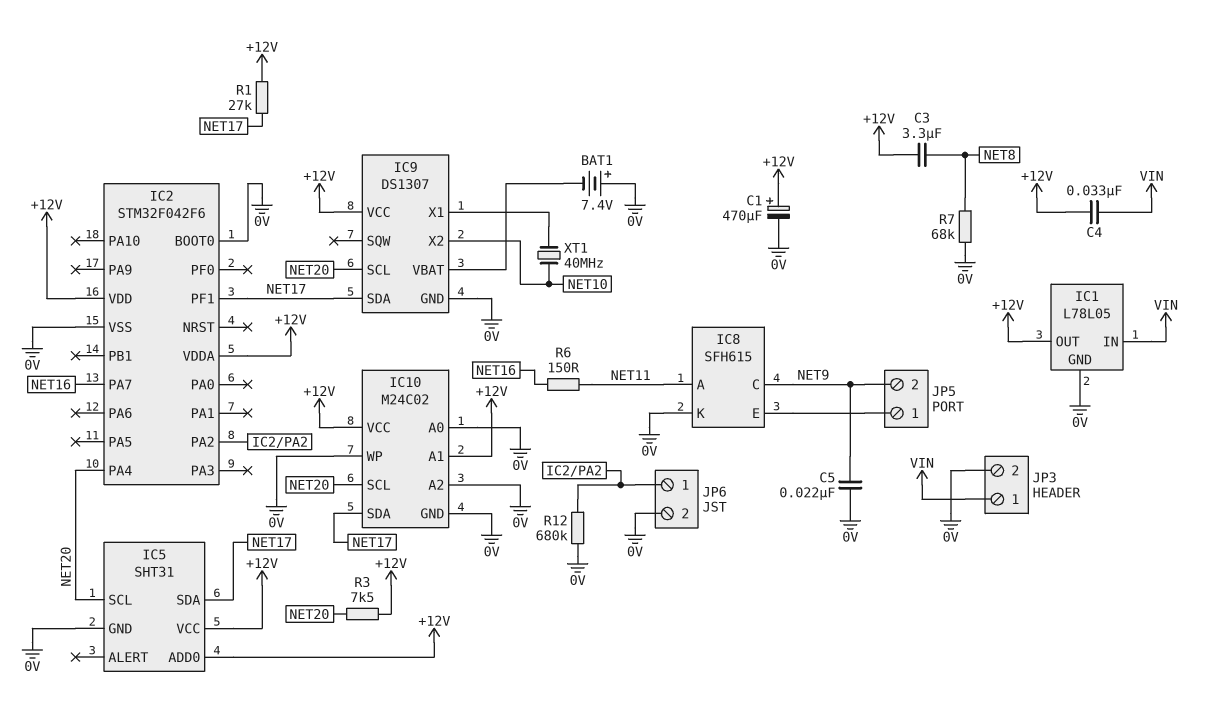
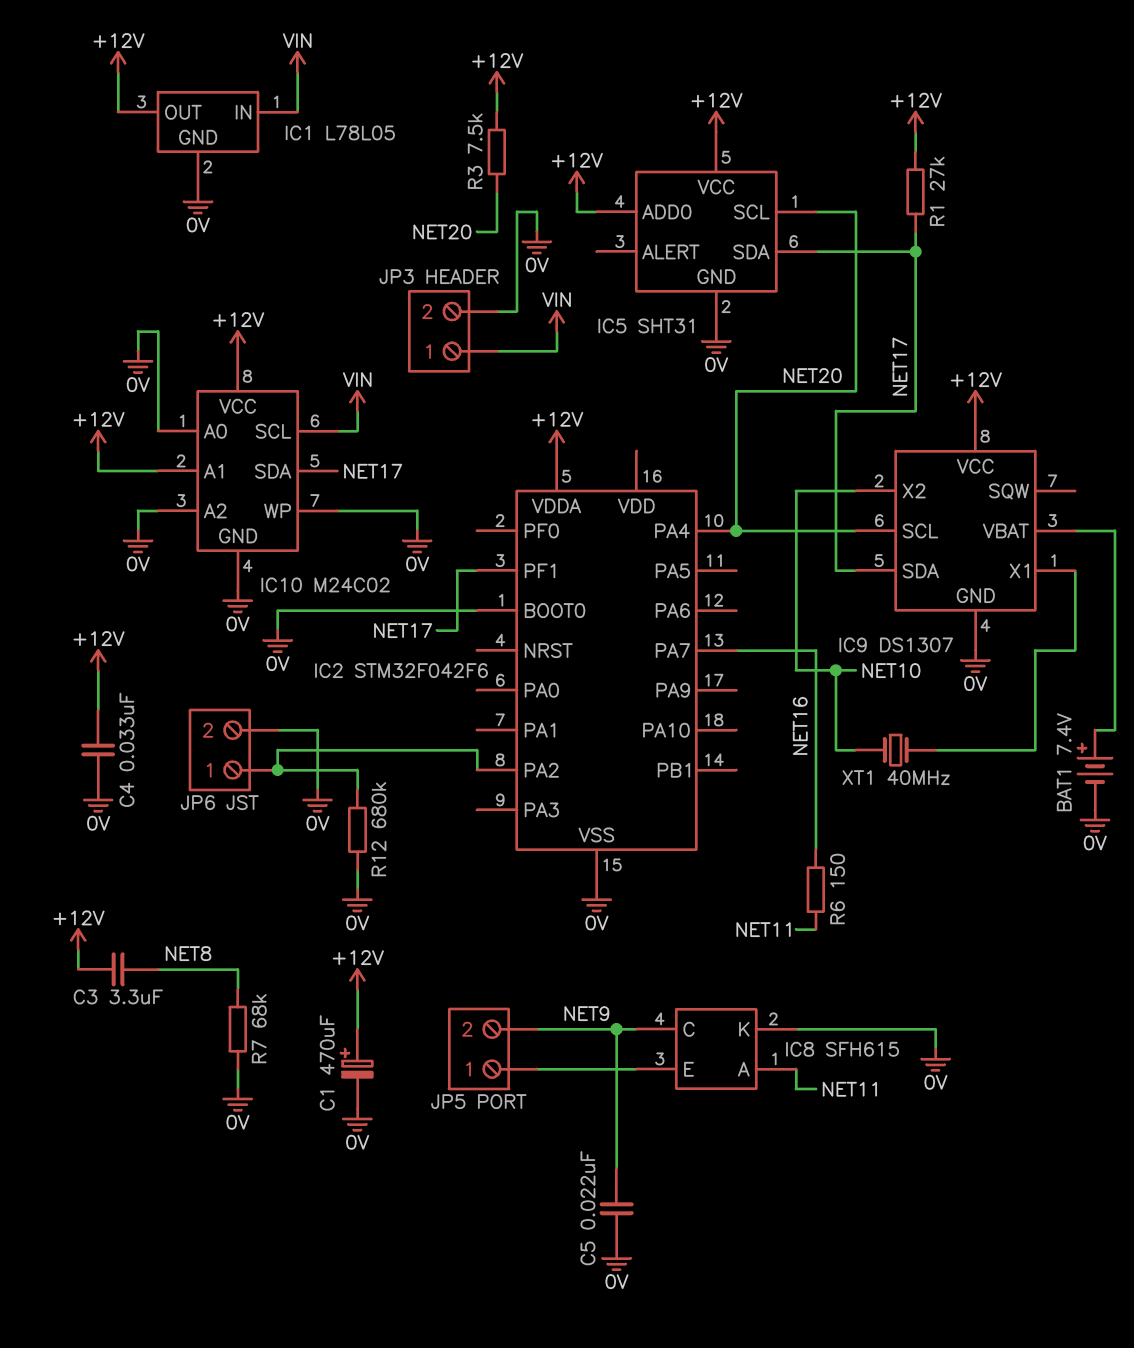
BAT1: 7.4V (plus 0V, minus IC9/VBAT) -> 7.4V (plus IC9/VBAT, minus 0V)
C4: 33nF (+12V, VIN) -> 33nF (+12V, 0V)
IC2 pin VDD: +12V -> none
IC10 pin SCL: NET20 -> VIN

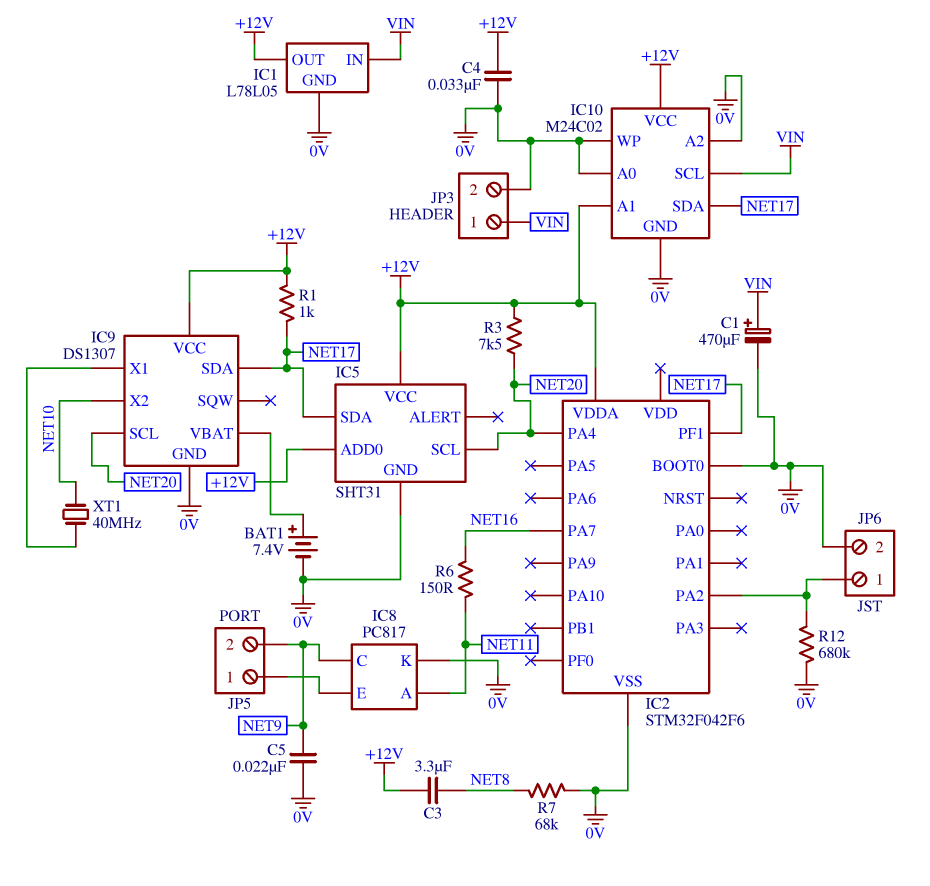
C1: 470uF (plus +12V, minus 0V) -> 470uF (plus VIN, minus 0V)
IC8: SFH615 -> PC817
R1: 27k (+12V, NET17) -> 1k (+12V, NET17)

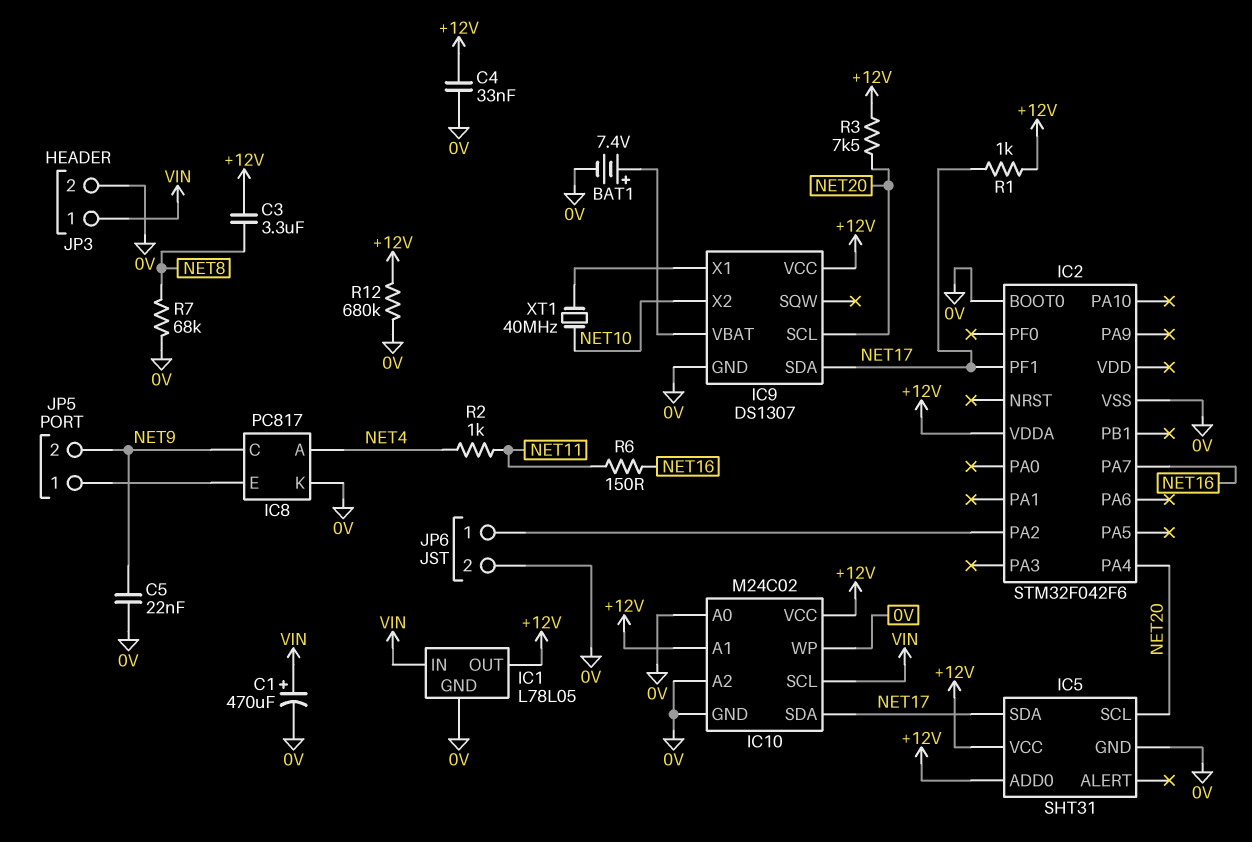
IC8 pin A: NET11 -> NET4
R2: none -> 1k (NET4, NET11)
R12: 680k (0V, IC2/PA2) -> 680k (+12V, 0V)

